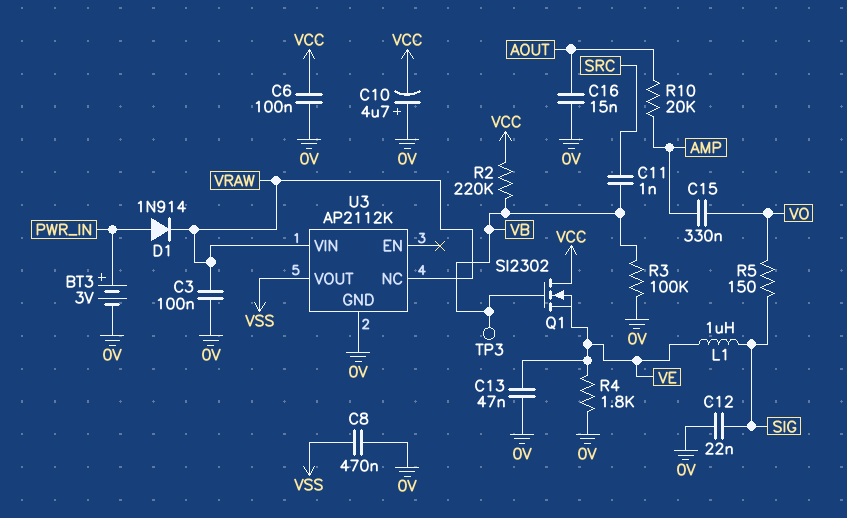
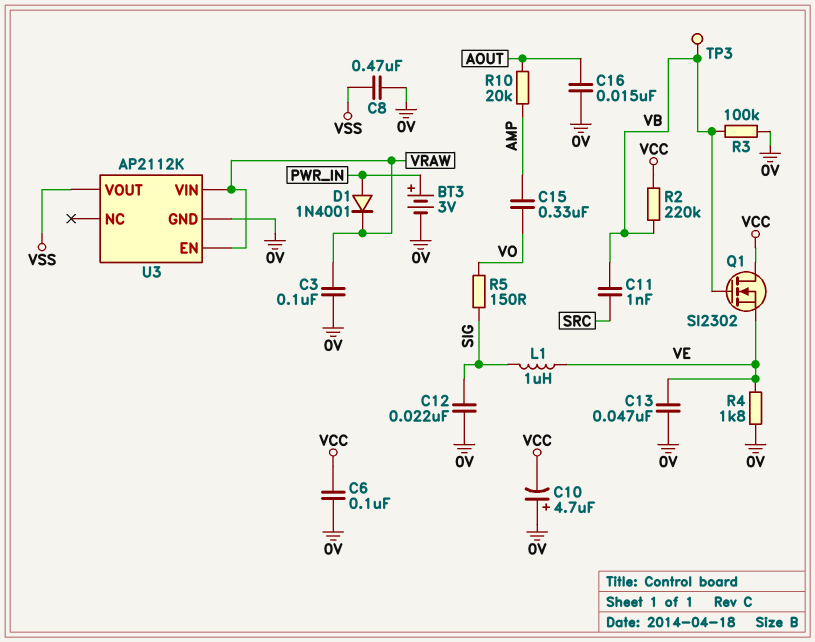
D1: diode 1N914 (A PWR_IN, K VRAW) -> diode 1N4001 (A PWR_IN, K VRAW)
U3 pin EN: none -> VRAW
U3 pin NC: VRAW -> none

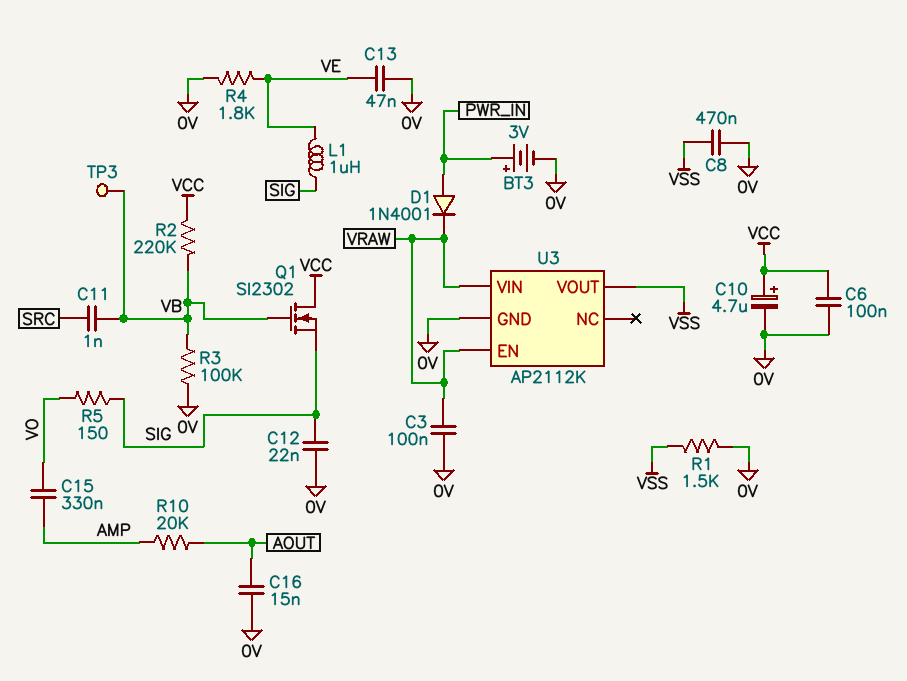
C10: 4.7uF (plus 0V, minus VCC) -> 4.7uF (plus VCC, minus 0V)
Q1: NMOS SI2302 (G VB, D VCC, S VE) -> NMOS SI2302 (G VB, D VCC, S SIG)
R1: none -> 1.5k (0V, VSS)

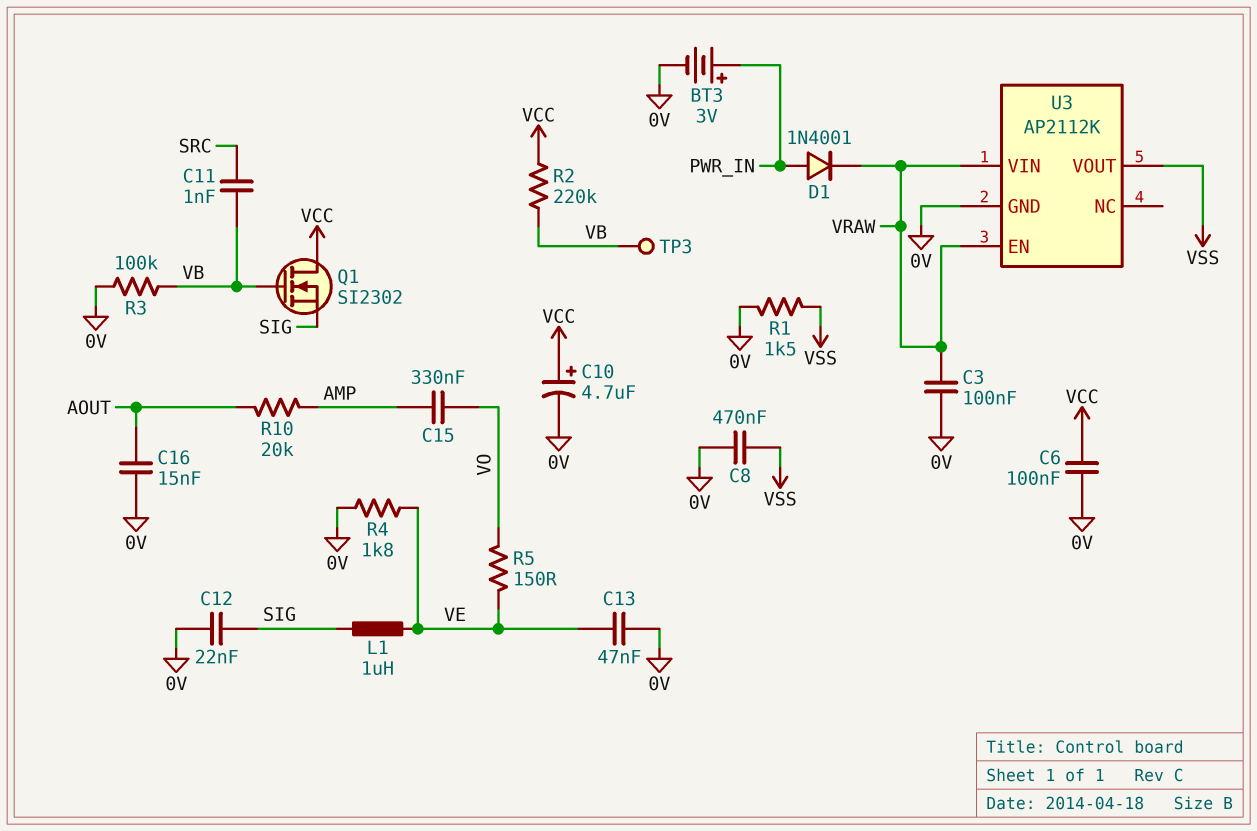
R5: 150 (SIG, VO) -> 150 (VE, VO)

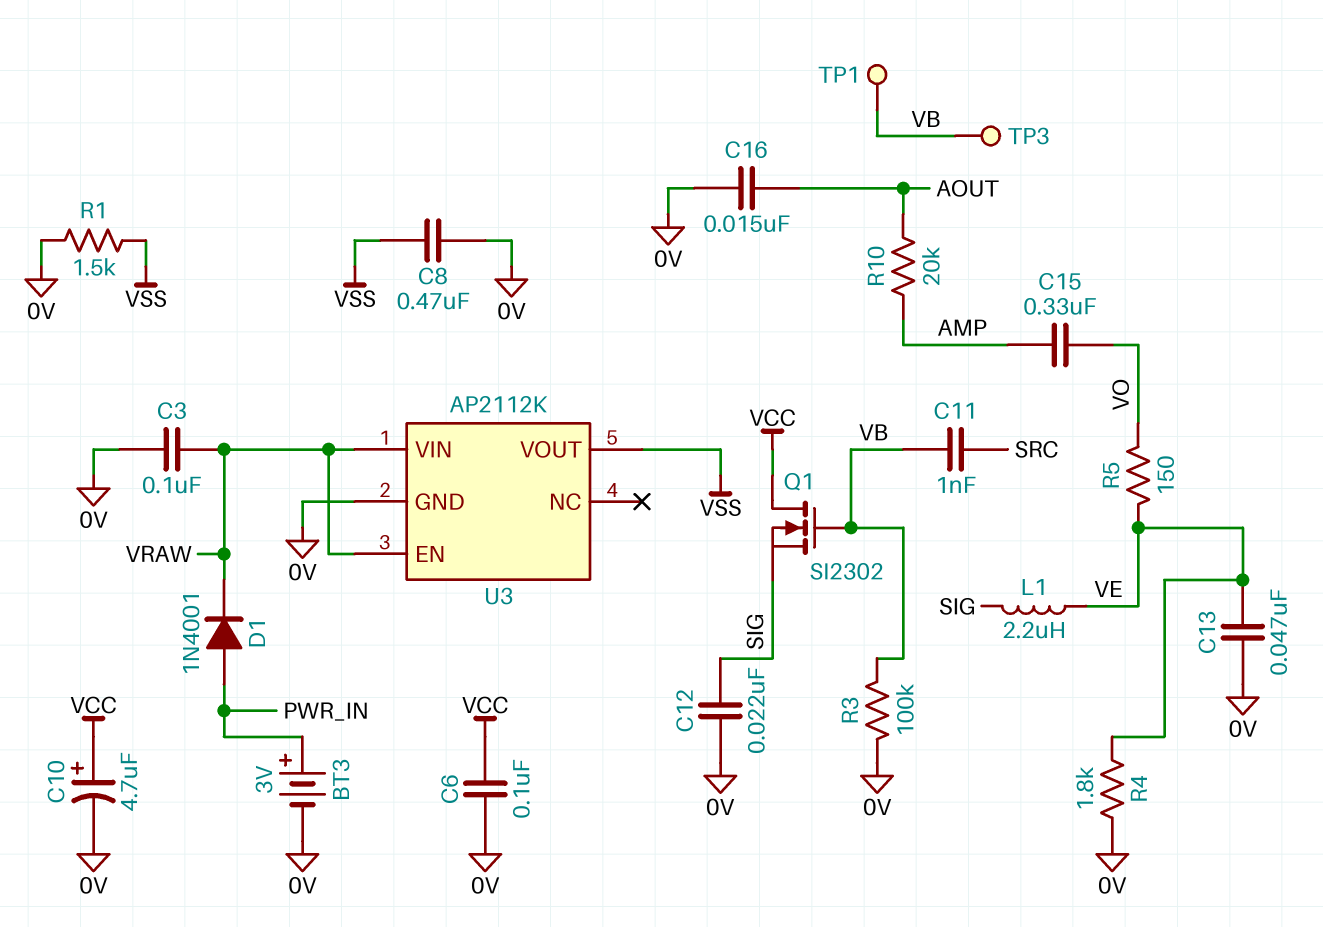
L1: 1uH (SIG, VE) -> 2.2uH (SIG, VE)
R2: 220k (VB, VCC) -> none
TP1: none -> test point (VB)

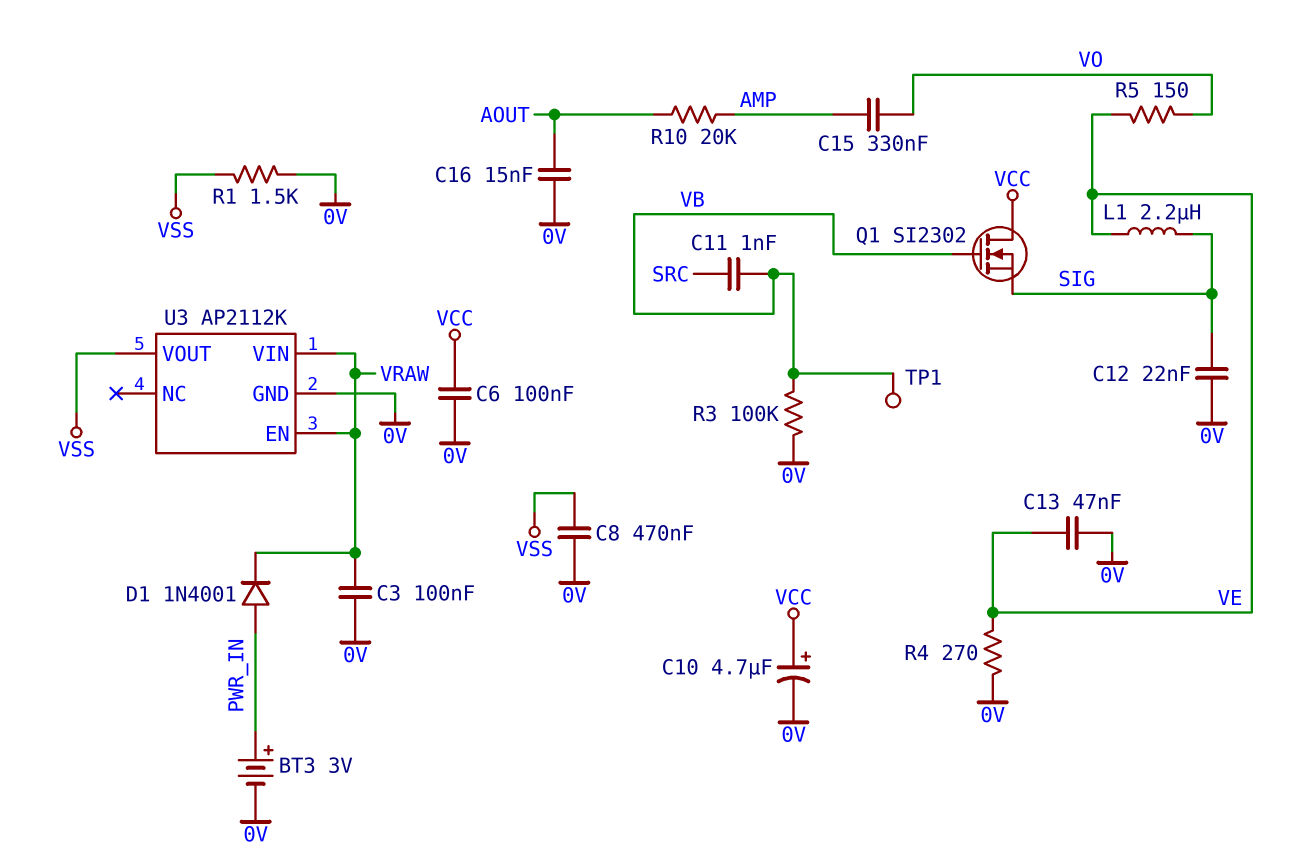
R4: 1.8k (0V, VE) -> 270 (0V, VE)
TP3: test point (VB) -> none

